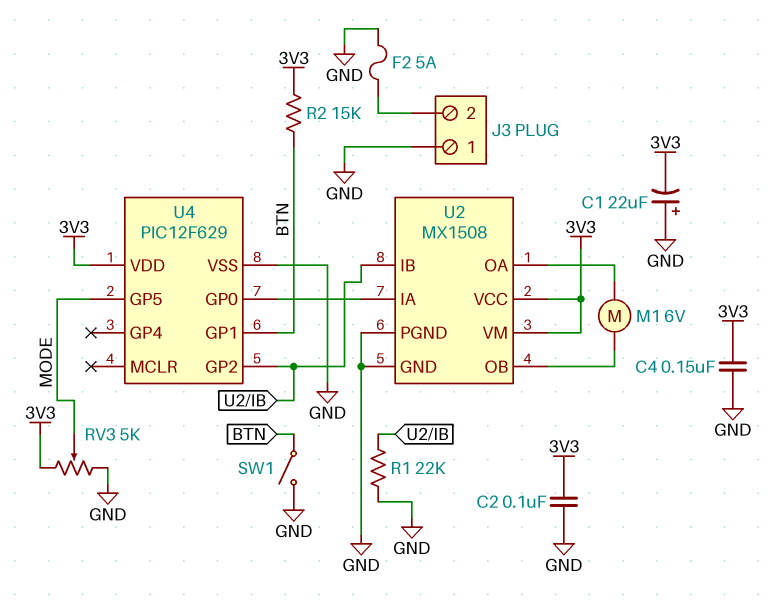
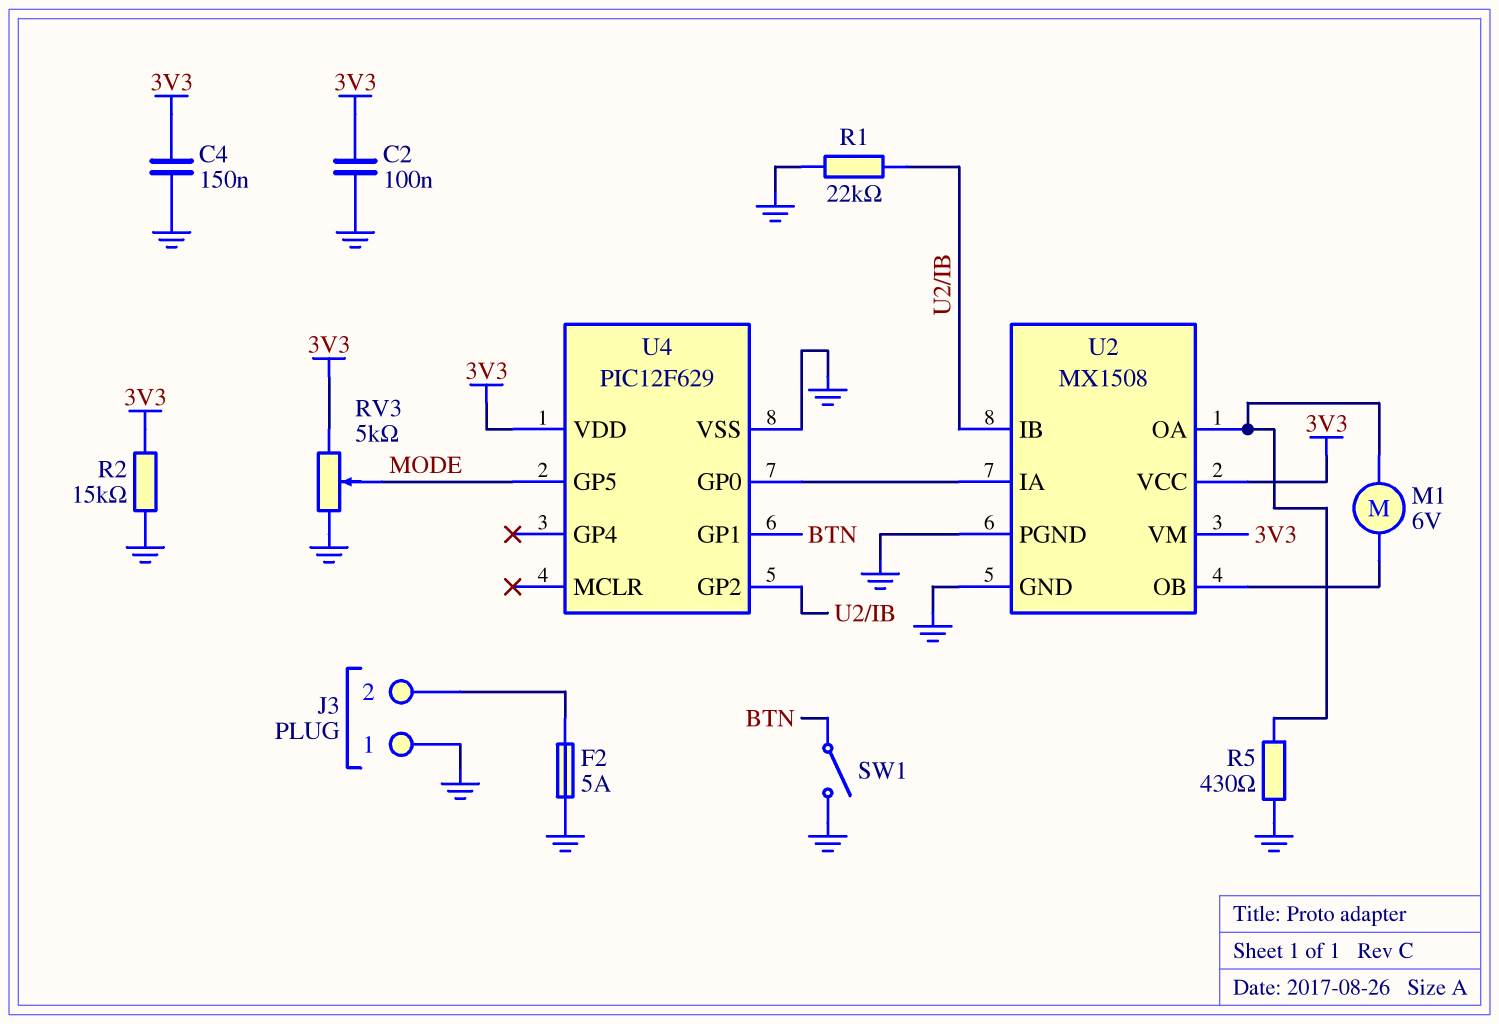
C1: 22uF (plus GND, minus 3V3) -> none
R2: 15k (3V3, BTN) -> 15k (3V3, GND)
R5: none -> 430 (GND, U2/OA)

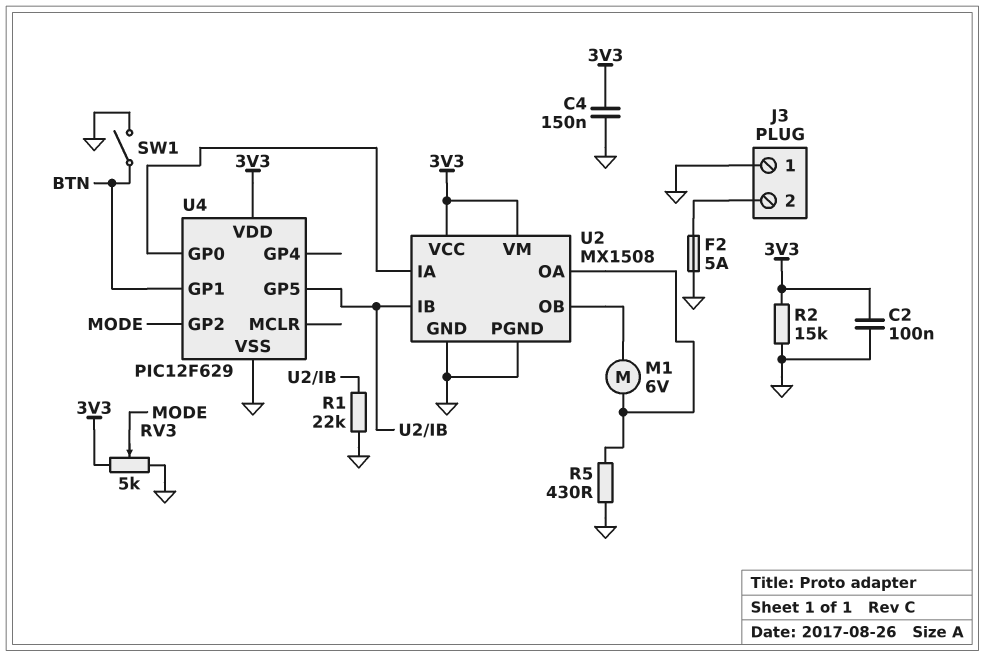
U4 pin GP2: U2/IB -> MODE
U4 pin GP5: MODE -> U2/IB

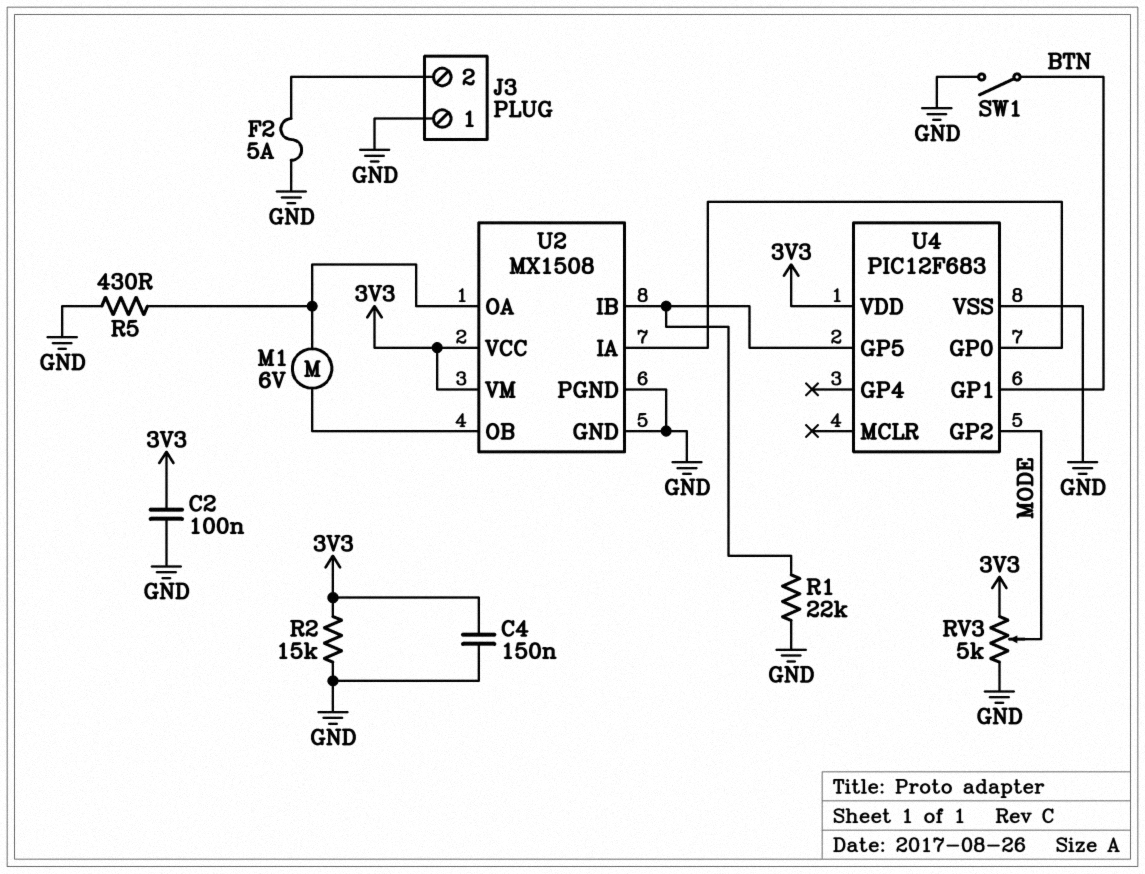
U4: PIC12F629 -> PIC12F683

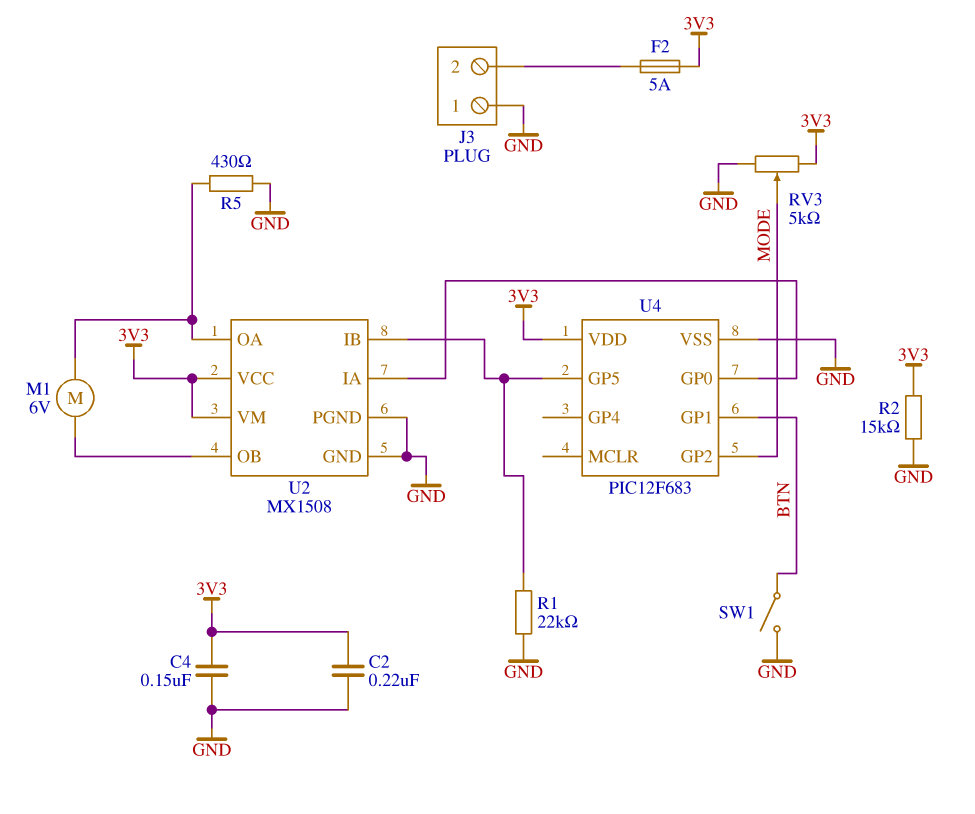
C2: 100nF (3V3, GND) -> 220nF (3V3, GND)
F2: 5A (GND, J3/2) -> 5A (3V3, J3/2)

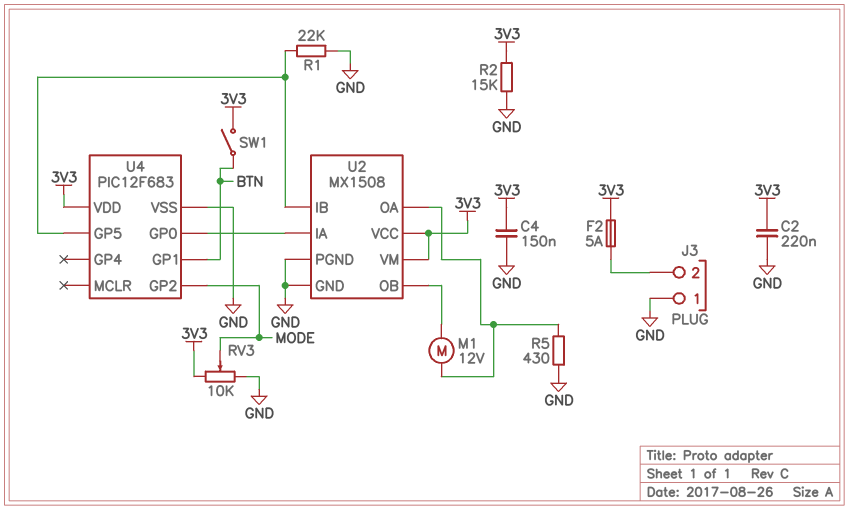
M1: motor 6V (U2/OA, U2/OB) -> motor 12V (U2/OA, U2/OB)
RV3: 5k (3V3, GND, wiper MODE) -> 10k (3V3, GND, wiper MODE)
SW1: switch (BTN, GND) -> switch (3V3, BTN)

